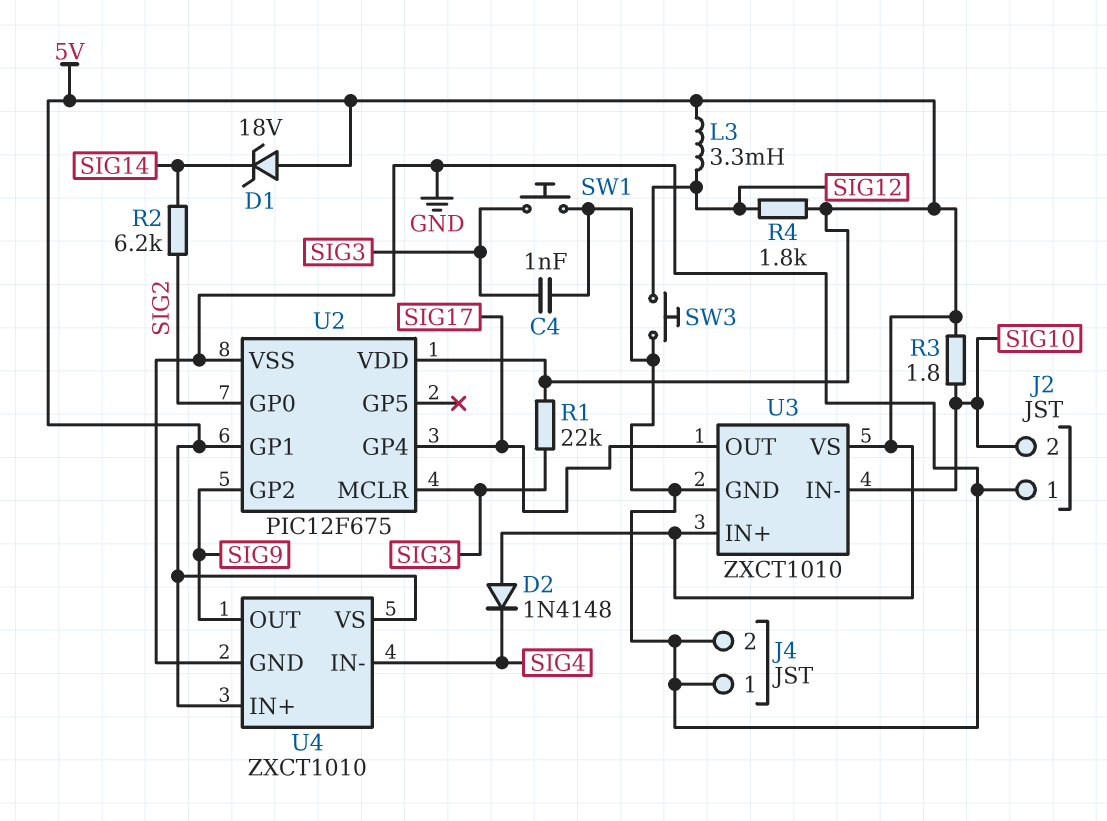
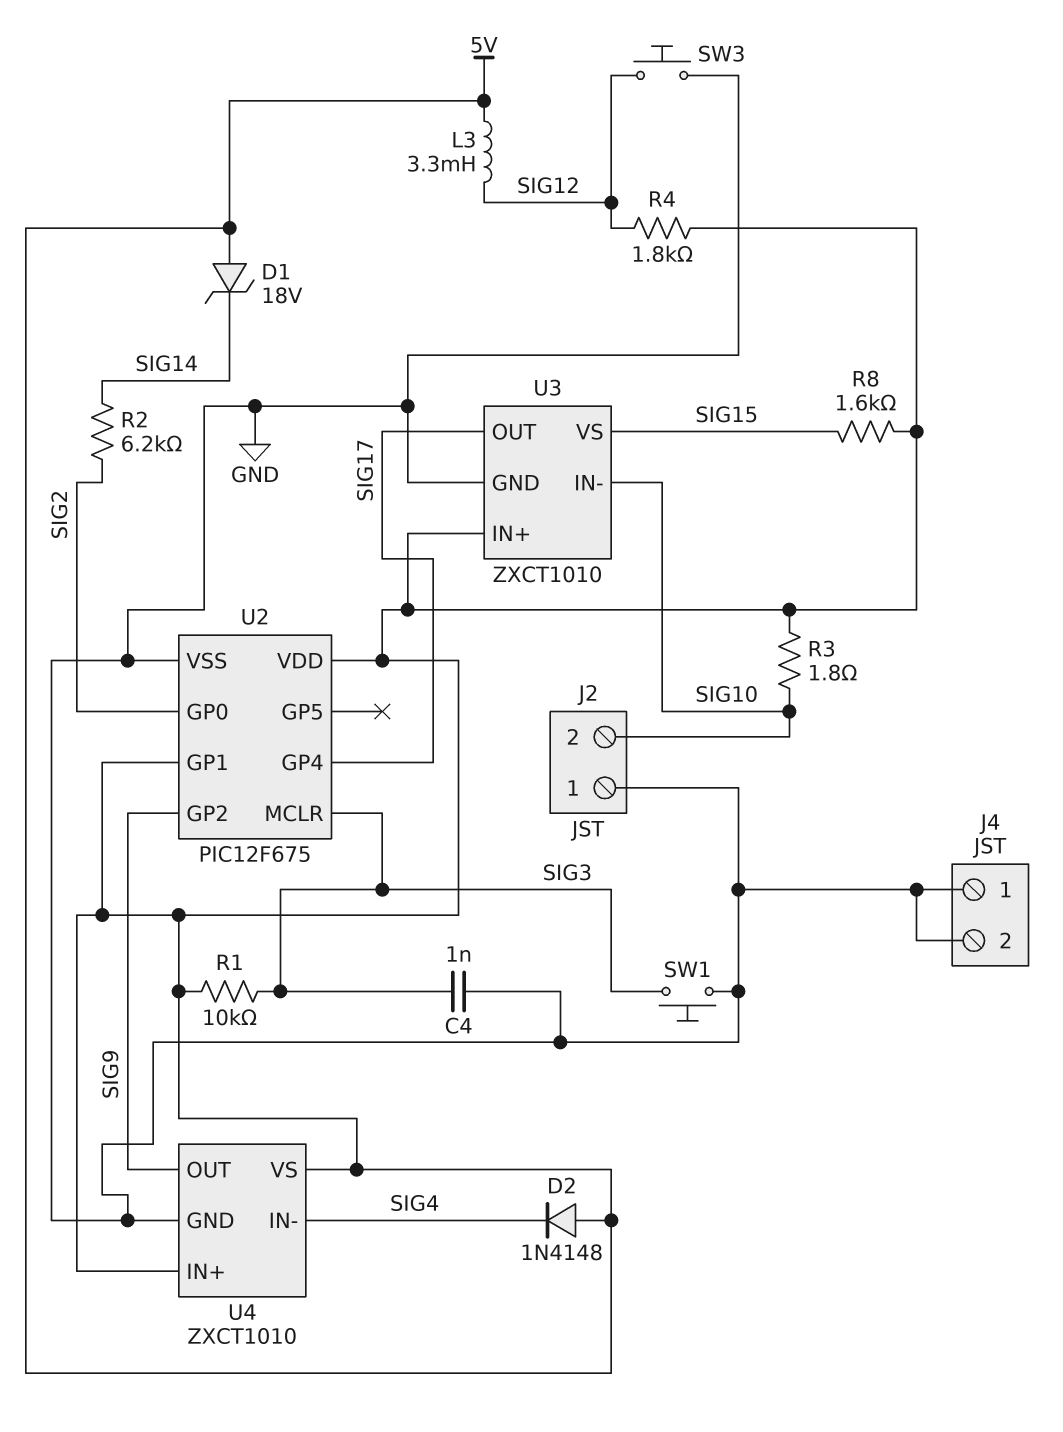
R1: 22k (5V, SIG3) -> 10k (5V, SIG3)
R8: none -> 1.6k (5V, SIG15)
U3 pin VS: 5V -> SIG15

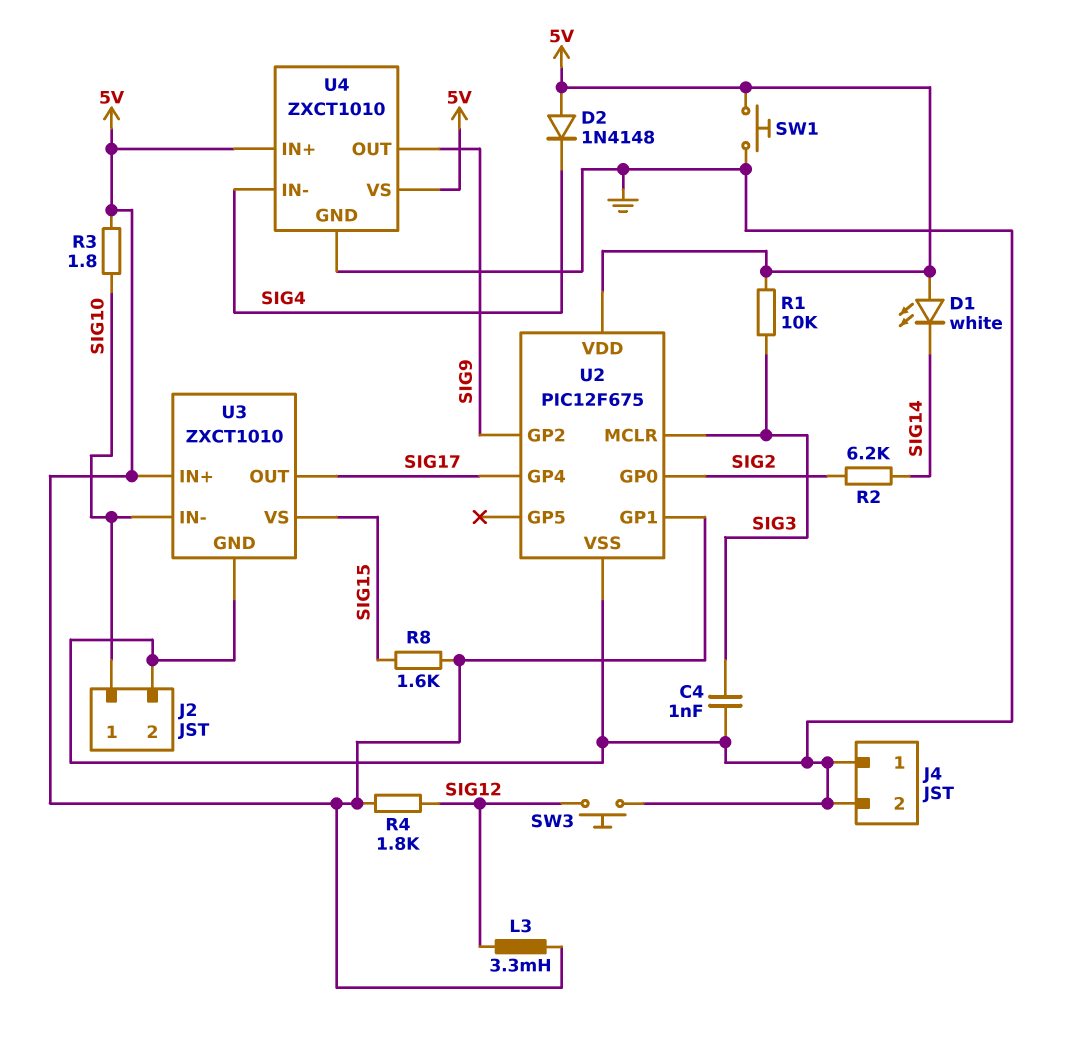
D1: zener 18V (A 5V, K SIG14) -> LED white (A 5V, K SIG14)
J2 pin 1: GND -> SIG10
J2 pin 2: SIG10 -> GND
SW1: button (GND, SIG3) -> button (5V, GND)

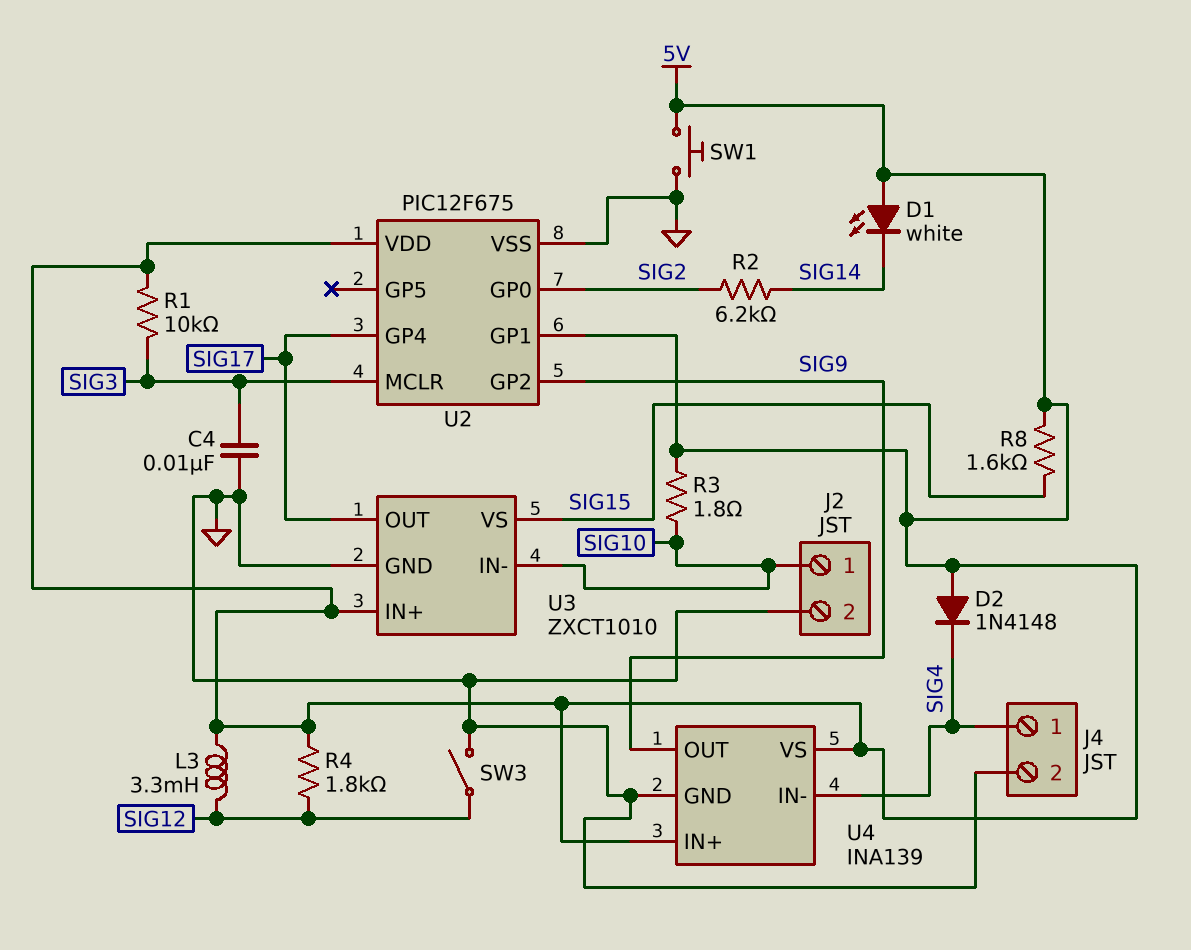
C4: 1nF (GND, SIG3) -> 10nF (GND, SIG3)
J4 pin 1: GND -> SIG4
SW3: button (GND, SIG12) -> switch (GND, SIG12)
U4: ZXCT1010 -> INA139

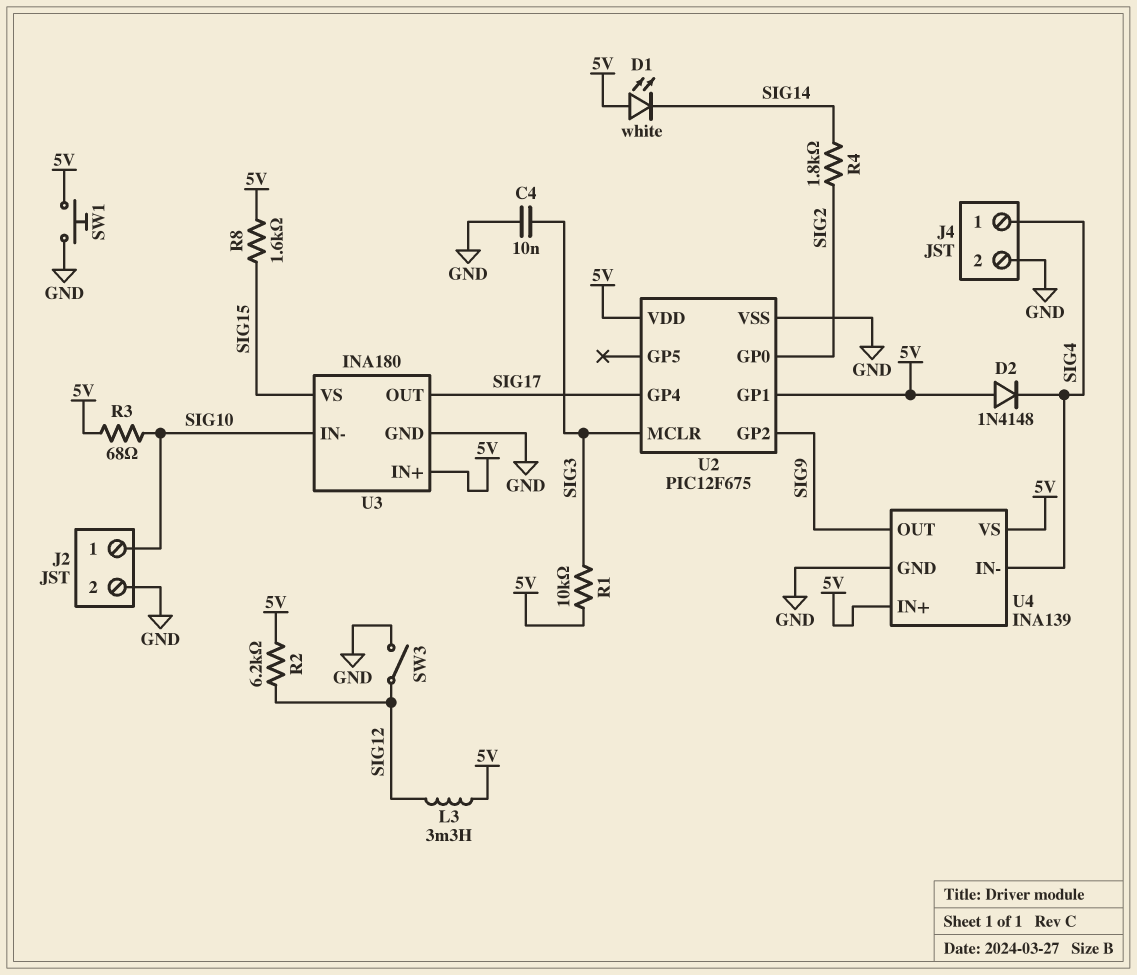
R2: 6.2k (SIG2, SIG14) -> 6.2k (5V, SIG12)
R3: 1.8 (5V, SIG10) -> 68 (5V, SIG10)
R4: 1.8k (5V, SIG12) -> 1.8k (SIG2, SIG14)
U3: ZXCT1010 -> INA180

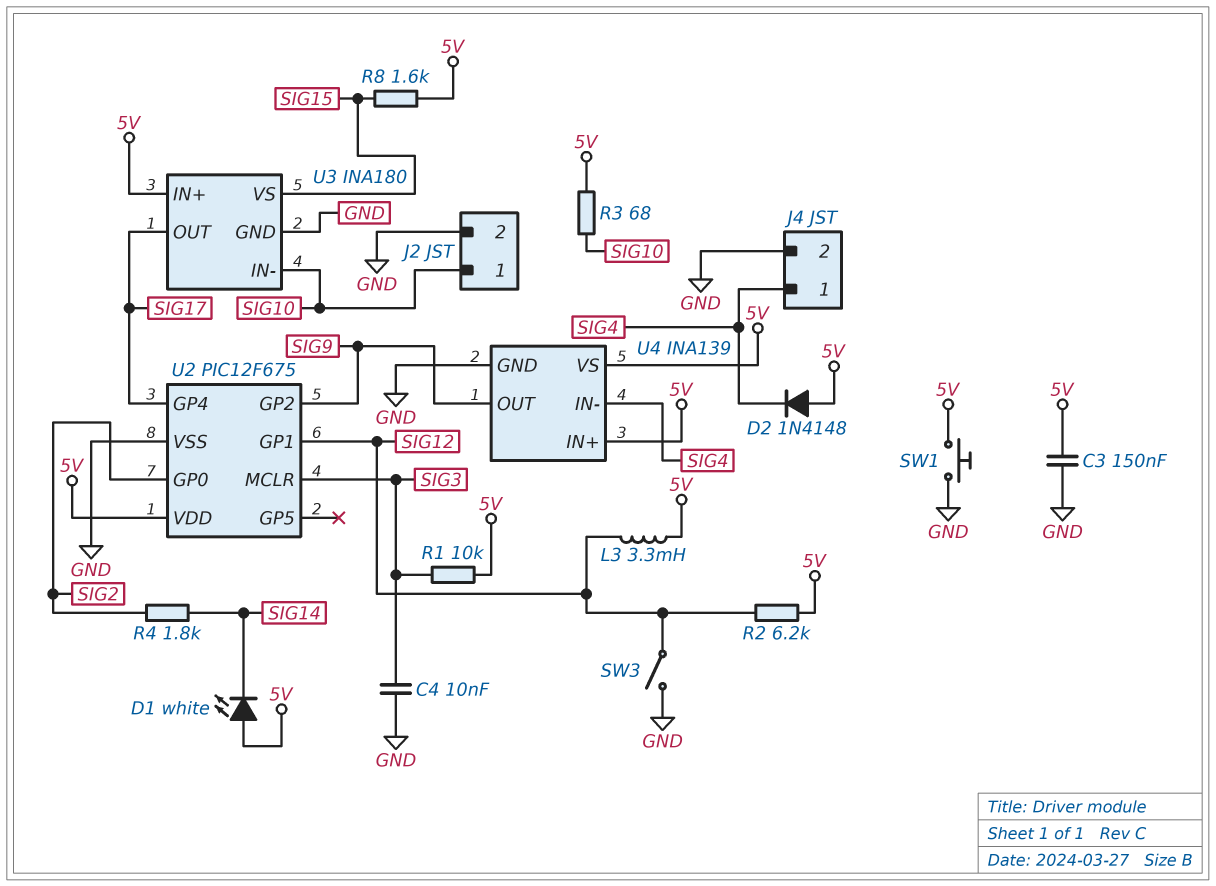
C3: none -> 150nF (5V, GND)
U2 pin GP1: 5V -> SIG12

